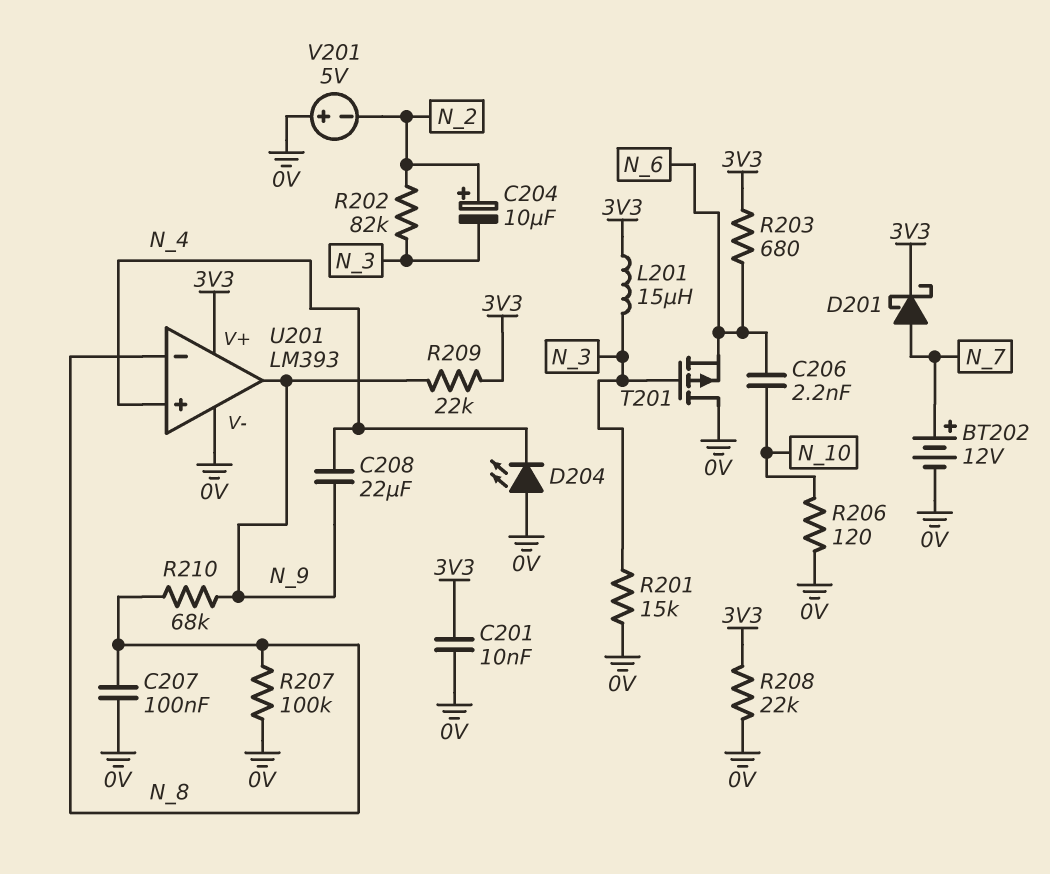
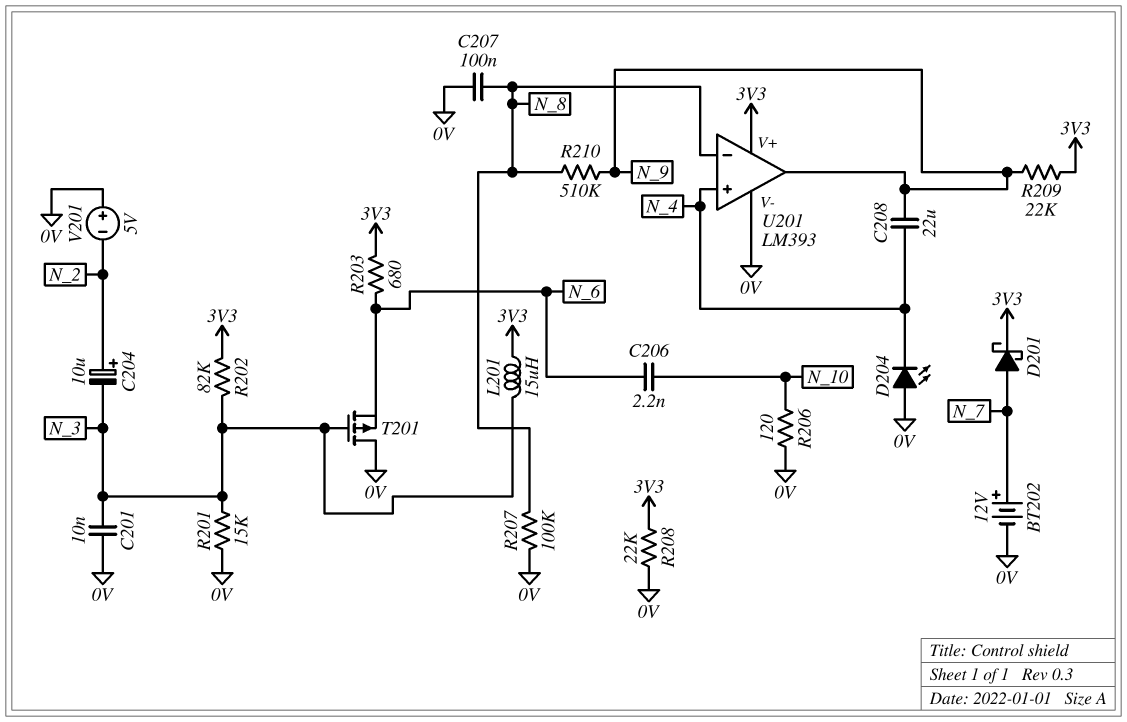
C201: 10nF (0V, 3V3) -> 10nF (0V, N_3)
R202: 82k (N_2, N_3) -> 82k (3V3, N_3)
R210: 68k (N_8, N_9) -> 510k (N_8, N_9)

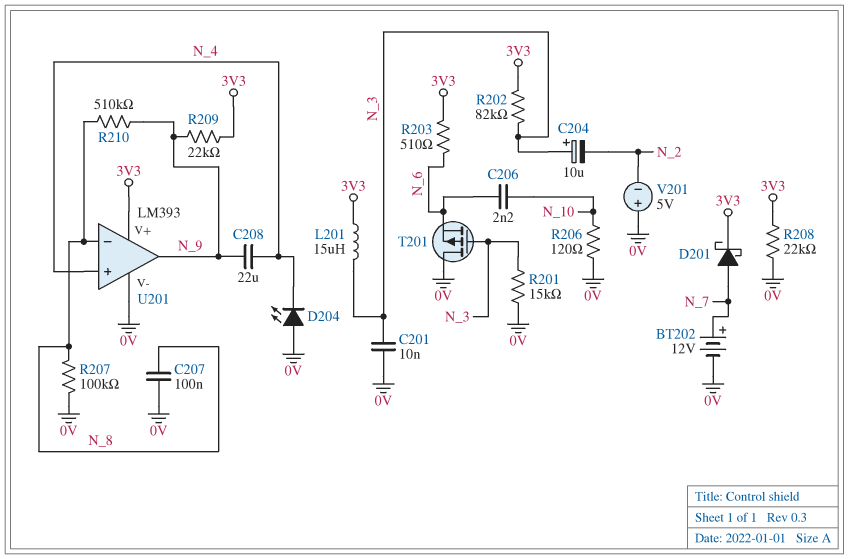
C204: 10uF (plus N_2, minus N_3) -> 10uF (plus N_3, minus N_2)
R203: 680 (3V3, N_6) -> 510 (3V3, N_6)

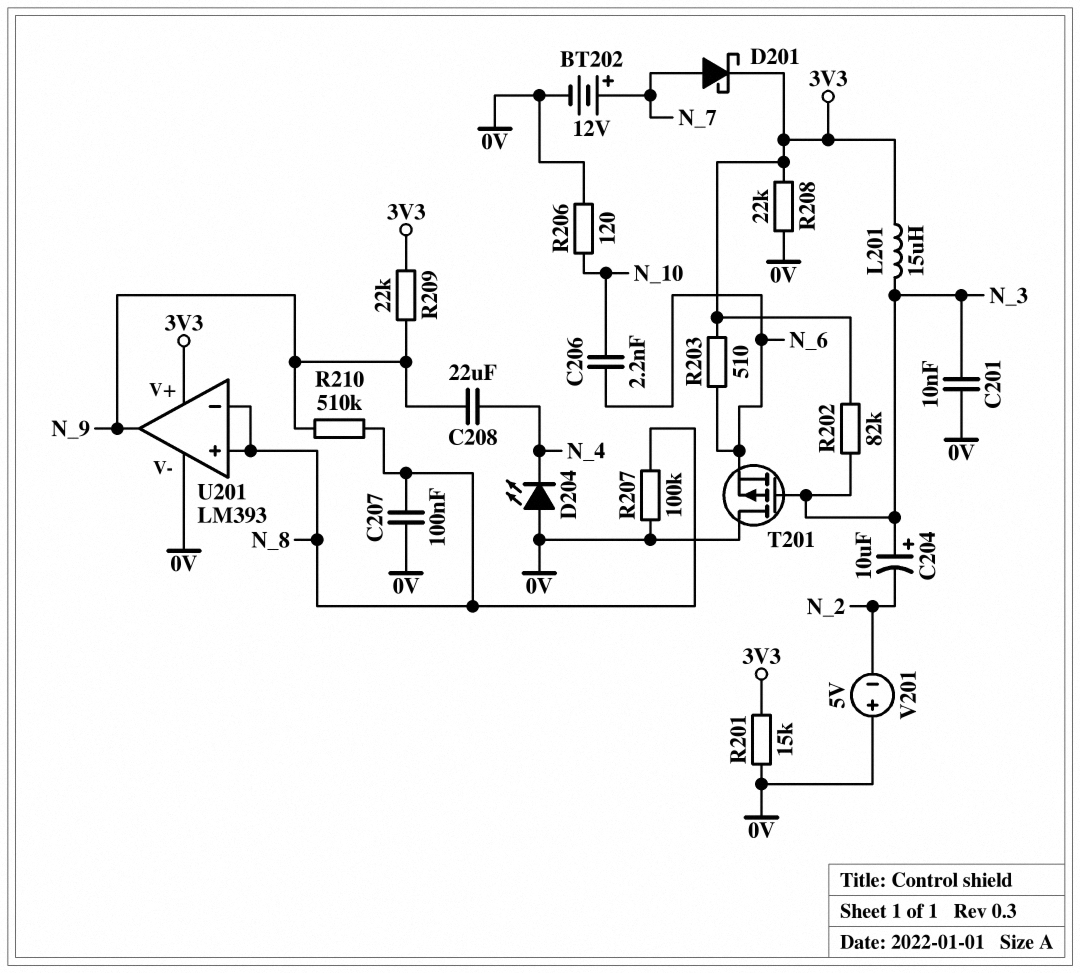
R201: 15k (0V, N_3) -> 15k (0V, 3V3)
U201 pin in+: N_4 -> N_8

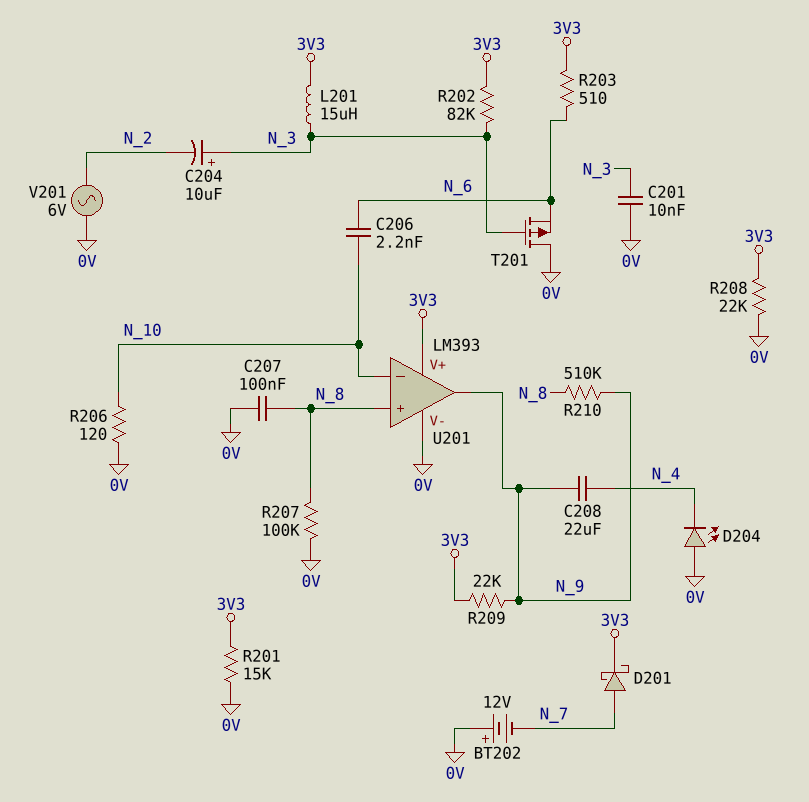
BT202: 12V (plus N_7, minus 0V) -> 12V (plus 0V, minus N_7)
U201 pin in-: N_8 -> N_10
V201: 5V (plus 0V, minus N_2) -> AC 6V (0V, N_2)

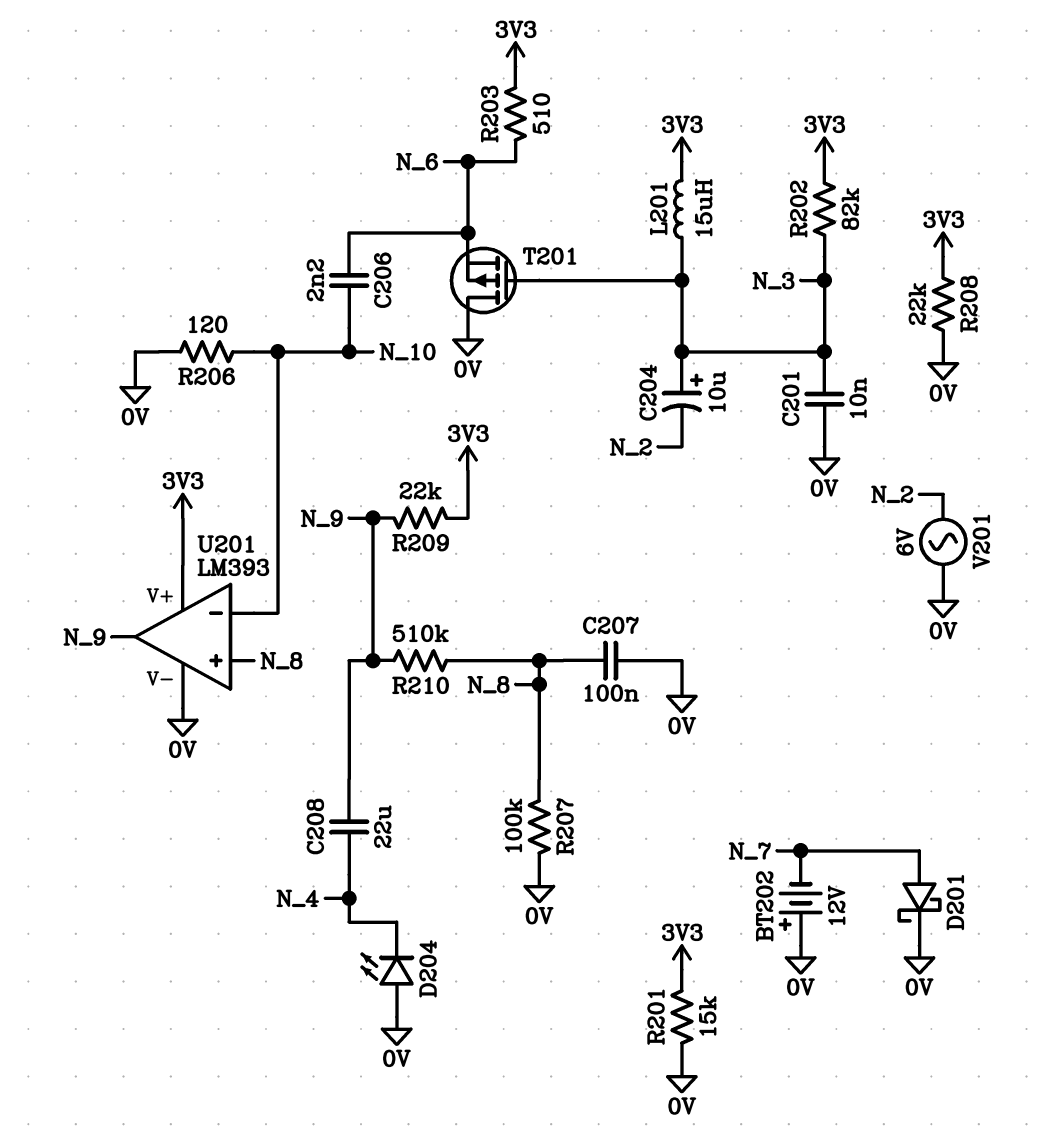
D201: schottky (A N_7, K 3V3) -> schottky (A N_7, K 0V)

